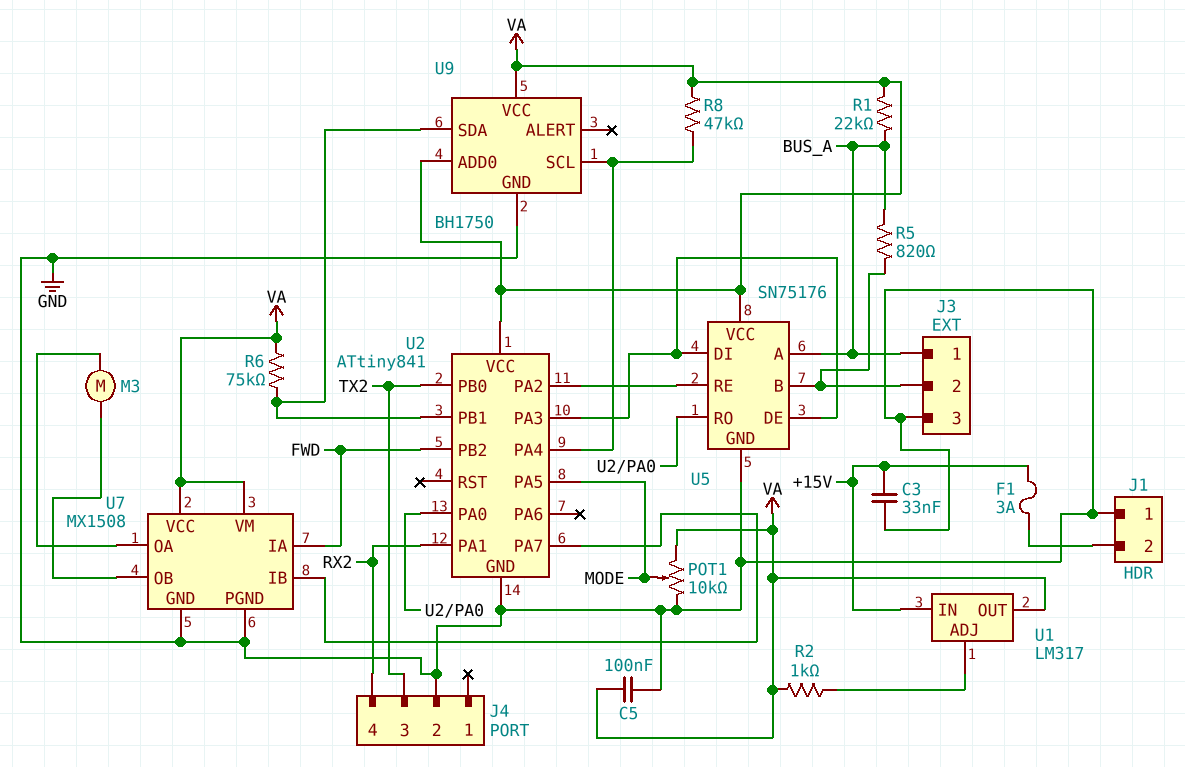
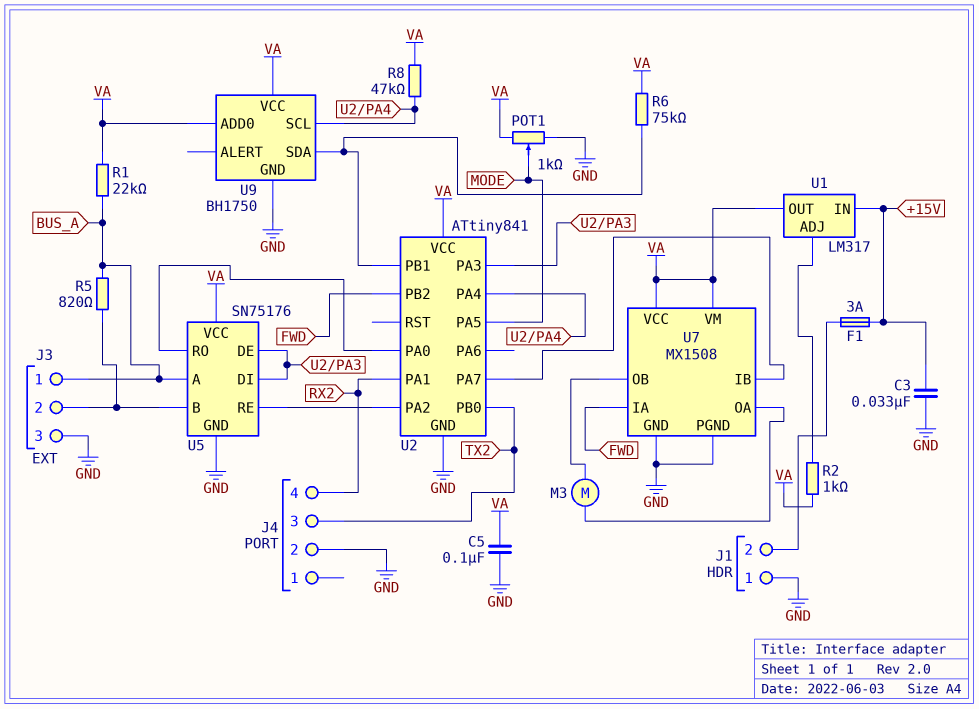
POT1: 10k (GND, VA, wiper MODE) -> 1k (GND, VA, wiper MODE)

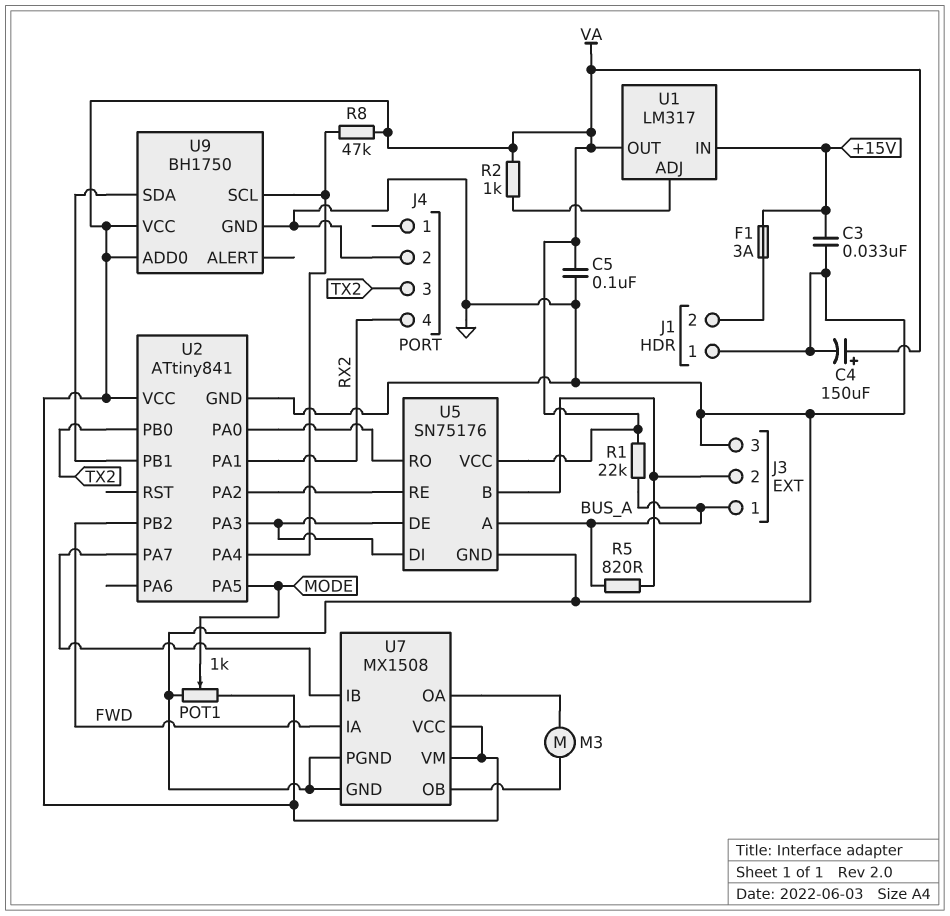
C4: none -> 150uF (plus VA, minus GND)
R6: 75k (U2/PB1, VA) -> none

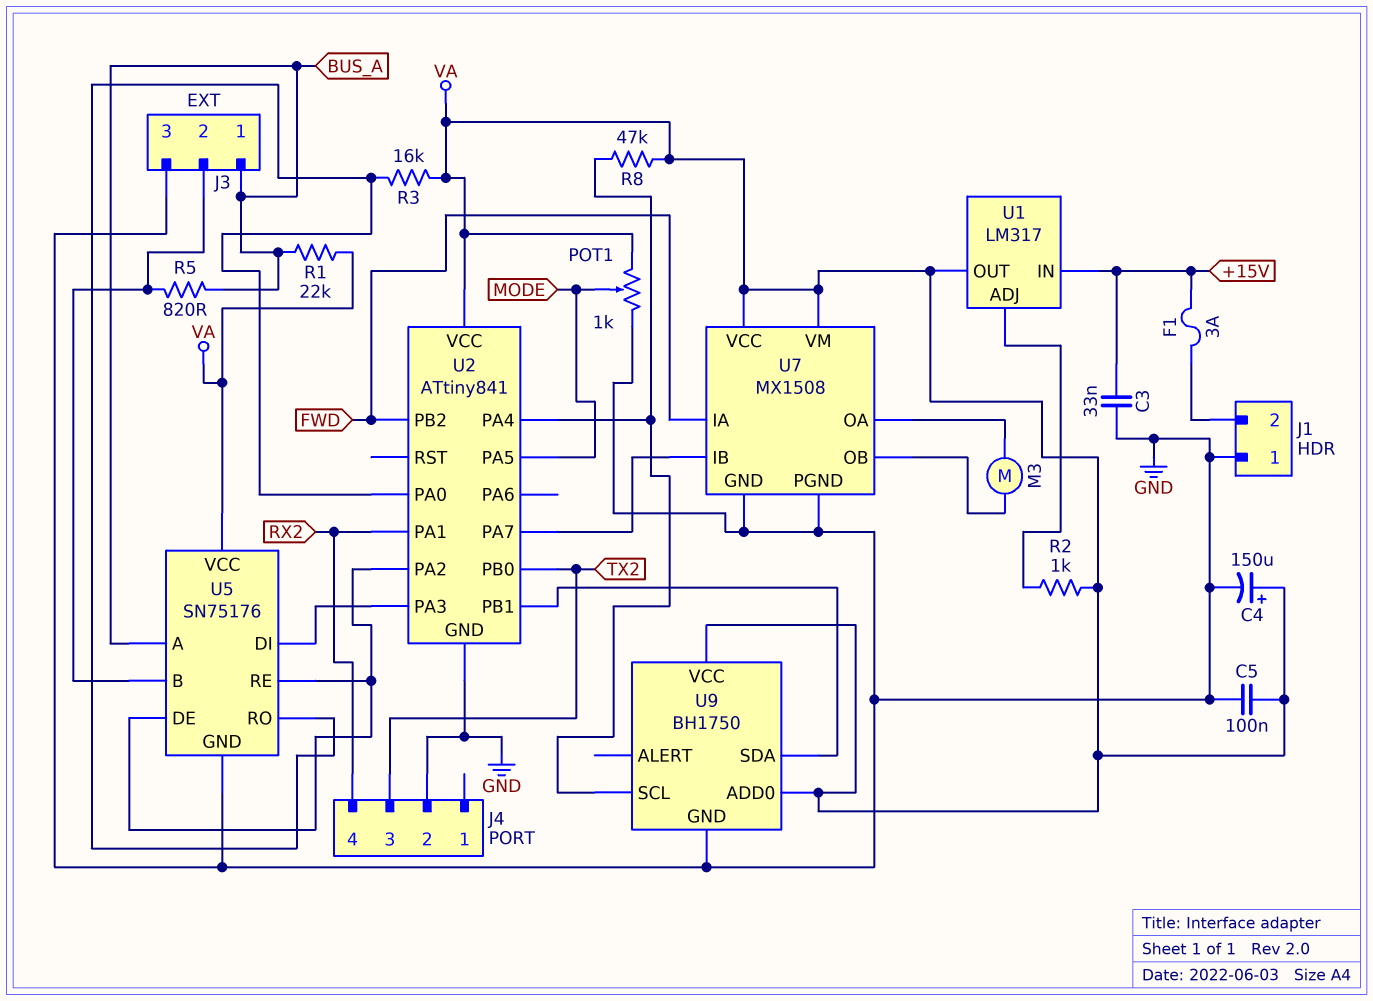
R3: none -> 16k (U2/PA0, VA)
U5 pin DE: U2/PA3 -> U2/PA2

